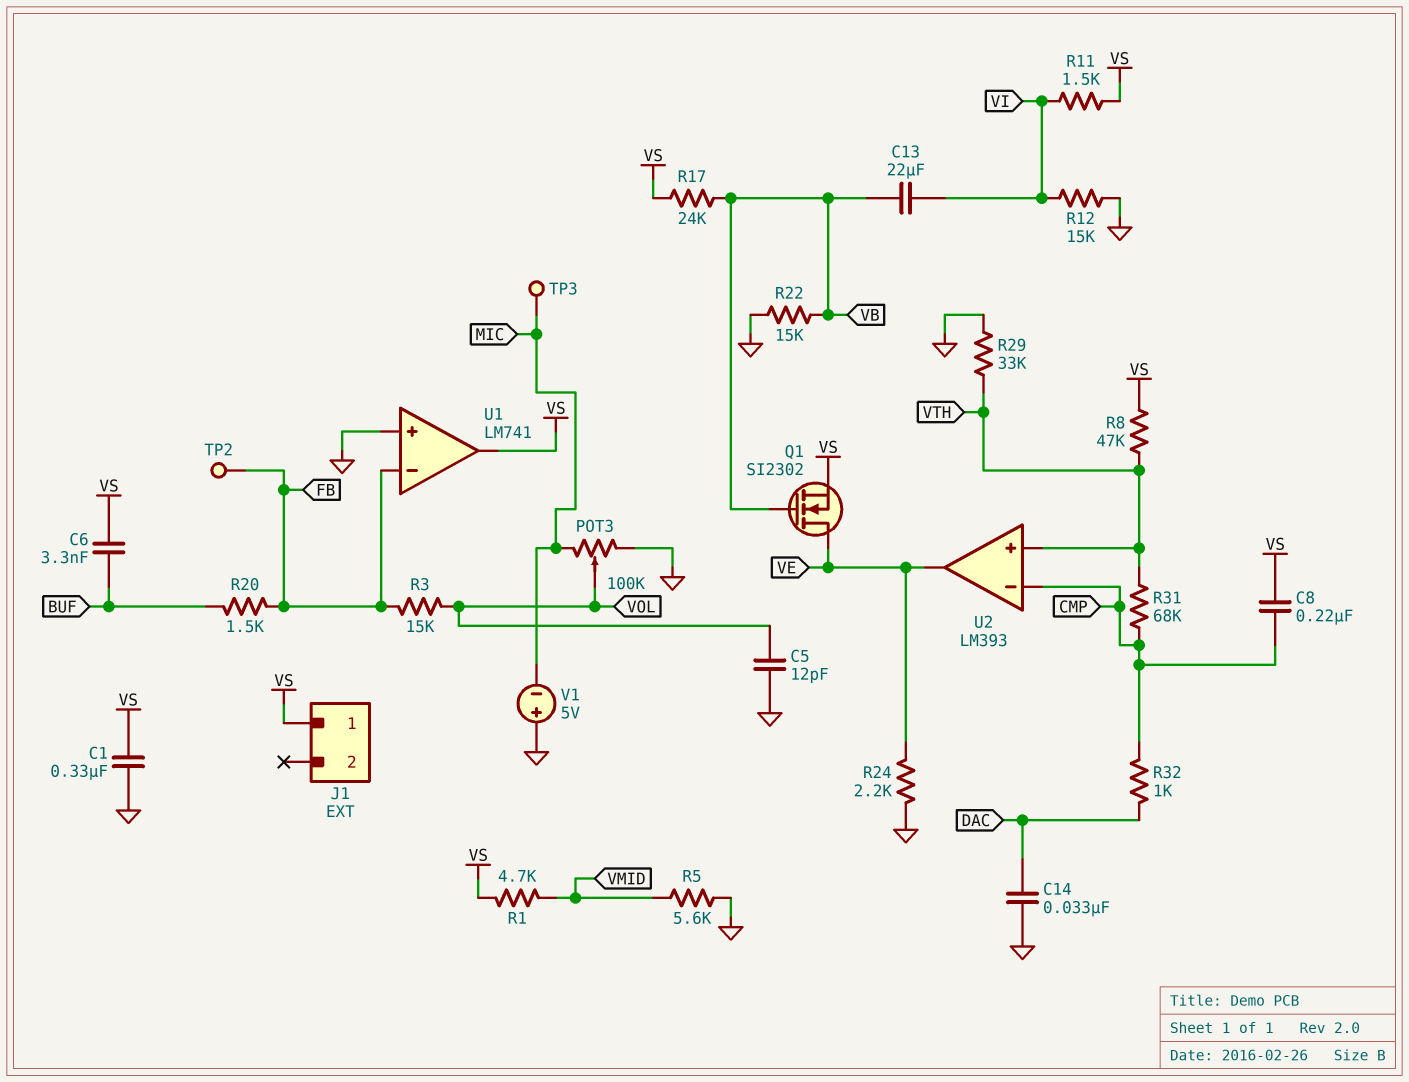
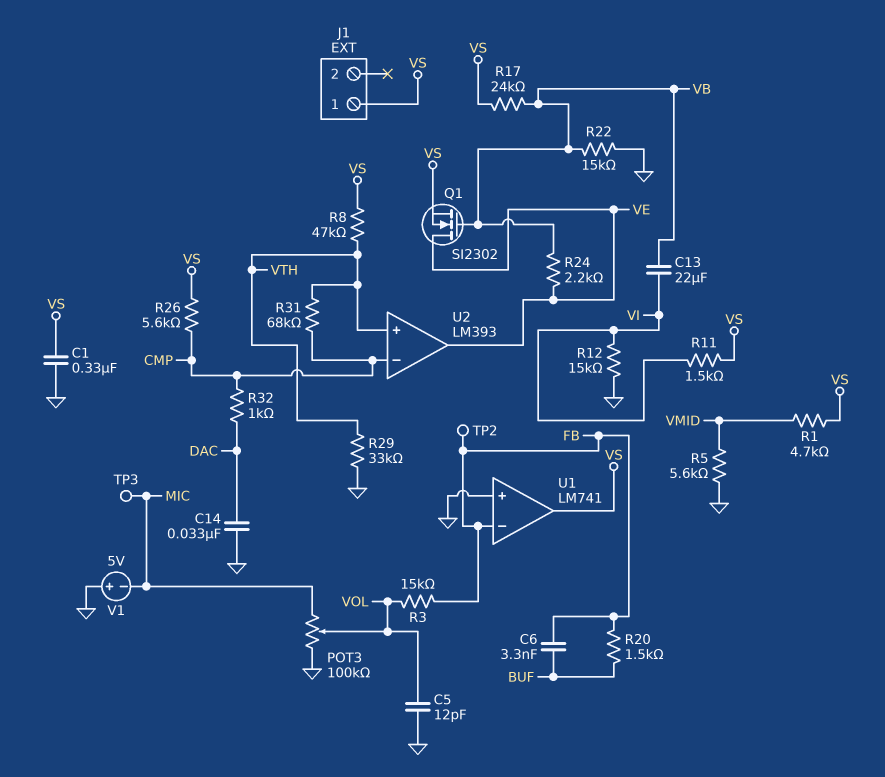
C6: 3.3nF (BUF, VS) -> 3.3nF (BUF, FB)
C8: 220nF (CMP, VS) -> none
R24: 2.2k (GND, VE) -> 2.2k (VB, VE)
R26: none -> 5.6k (CMP, VS)

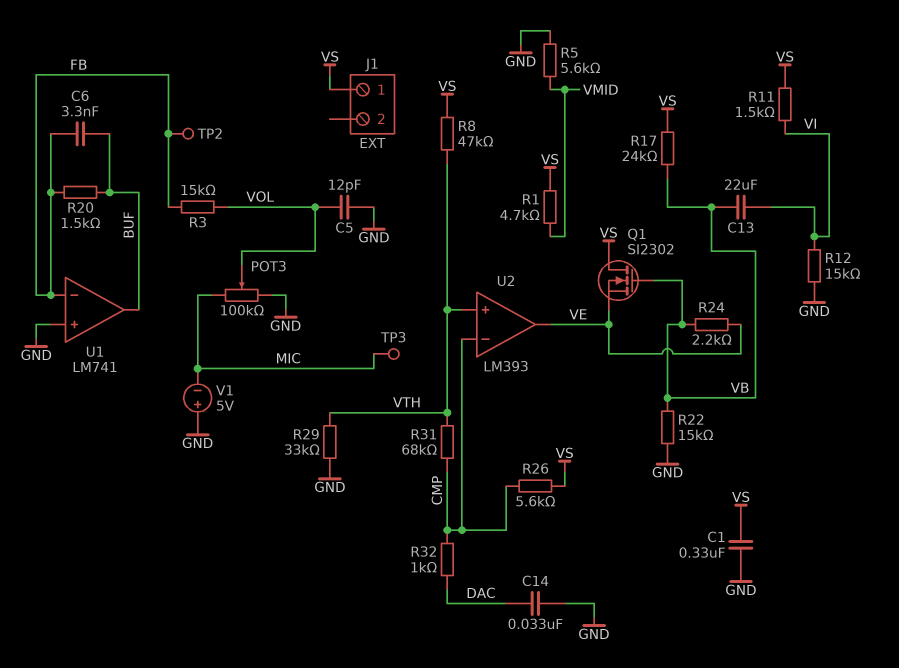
Q1: NMOS SI2302 (G VB, D VE, S VS) -> NMOS SI2302 (G VB, D VS, S VE)
U1 pin out: VS -> BUF

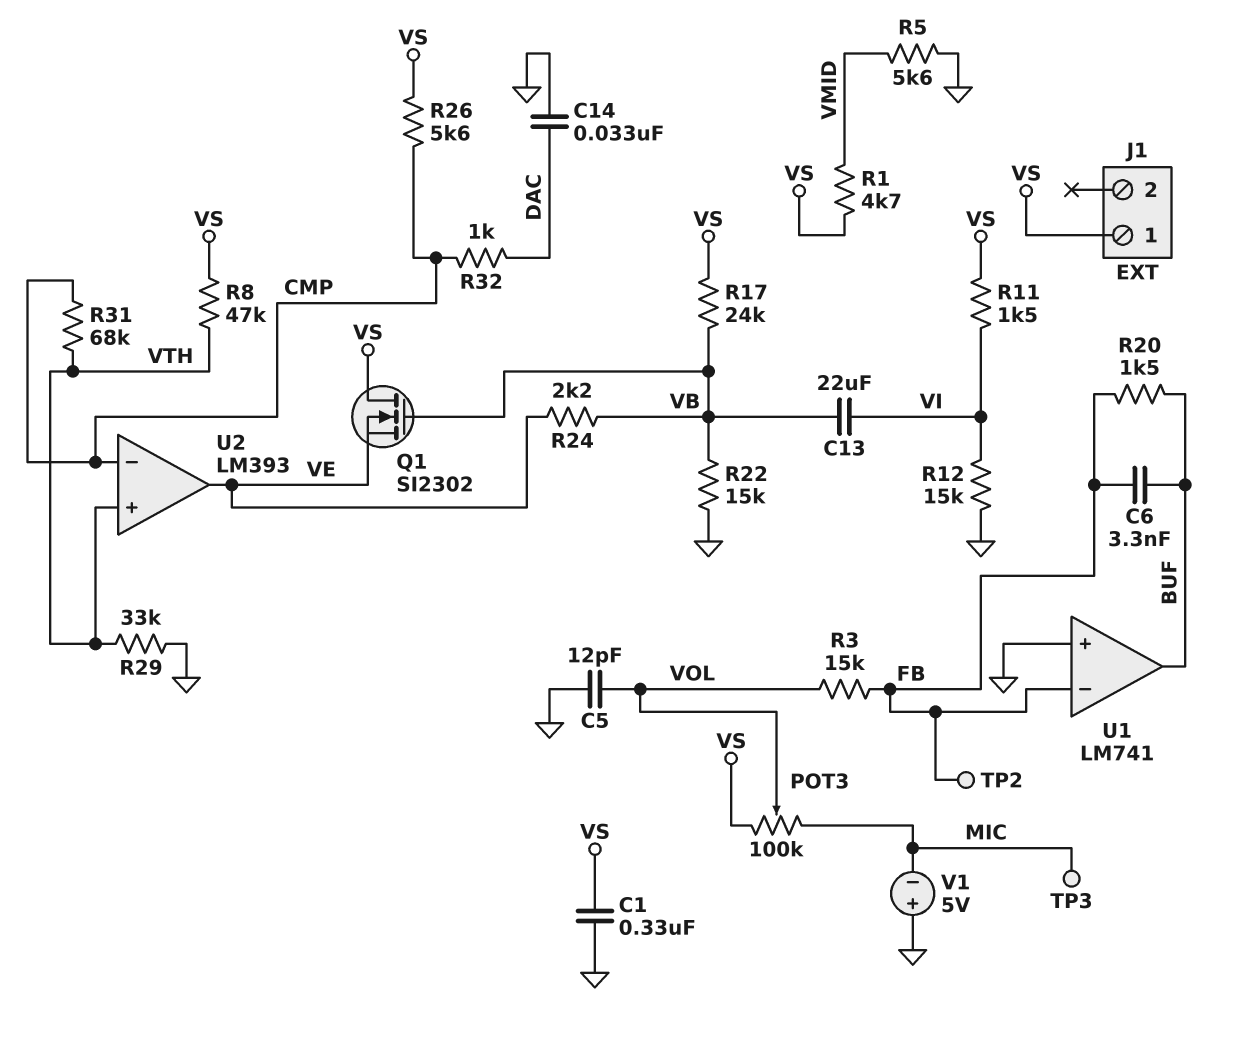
POT3: 100k (GND, MIC, wiper VOL) -> 100k (MIC, VS, wiper VOL)

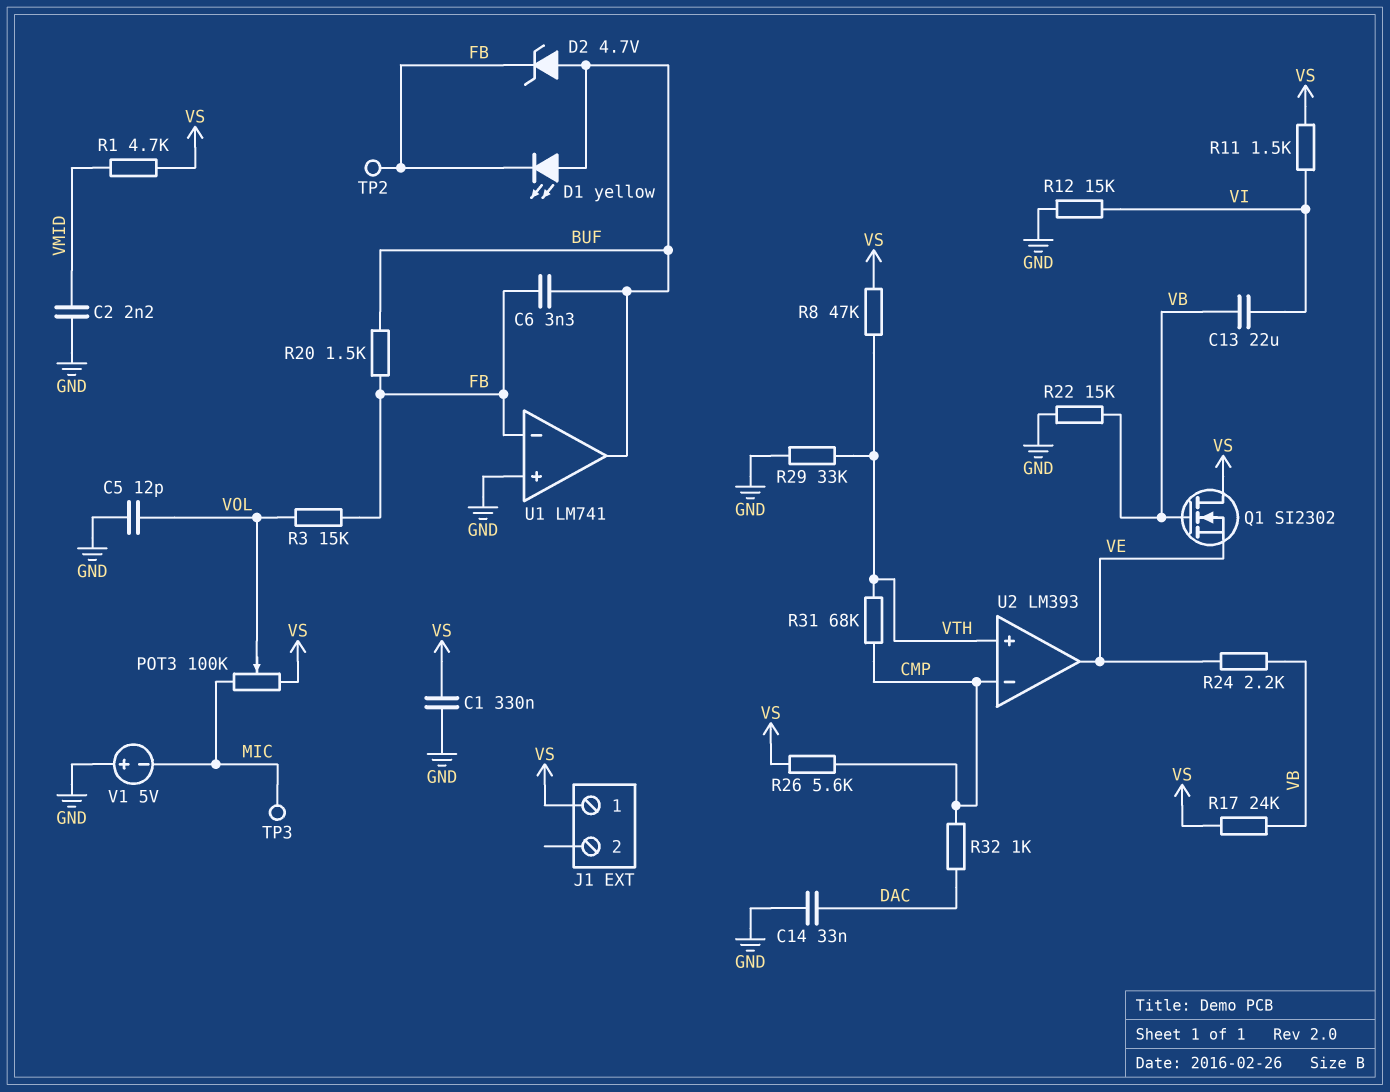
C2: none -> 2.2nF (GND, VMID)
D1: none -> LED yellow (A BUF, K FB)
D2: none -> zener 4.7V (A BUF, K FB)
R5: 5.6k (GND, VMID) -> none

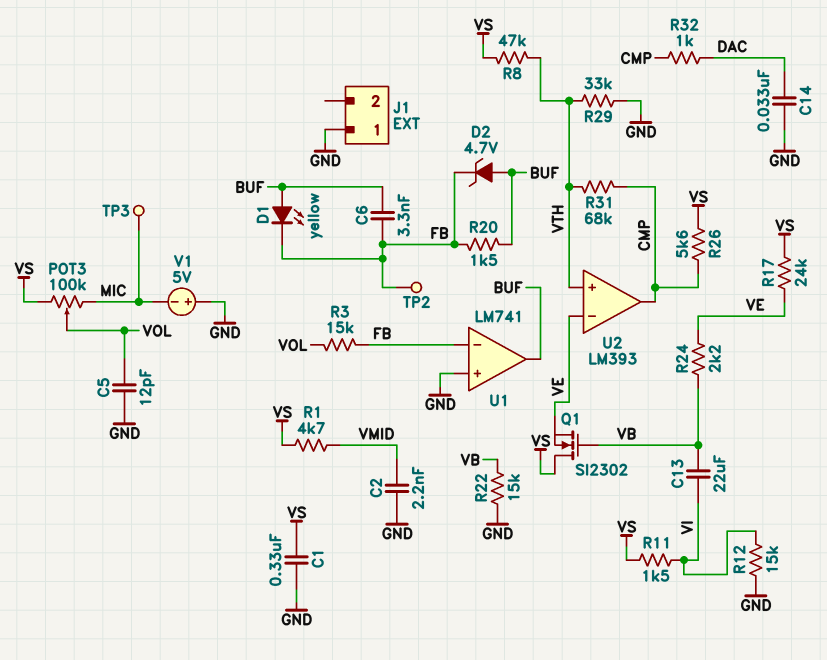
J1 pin 1: VS -> GND
R17: 24k (VB, VS) -> 24k (VE, VS)
U2 pin in-: CMP -> VE
U2 pin out: VE -> CMP

